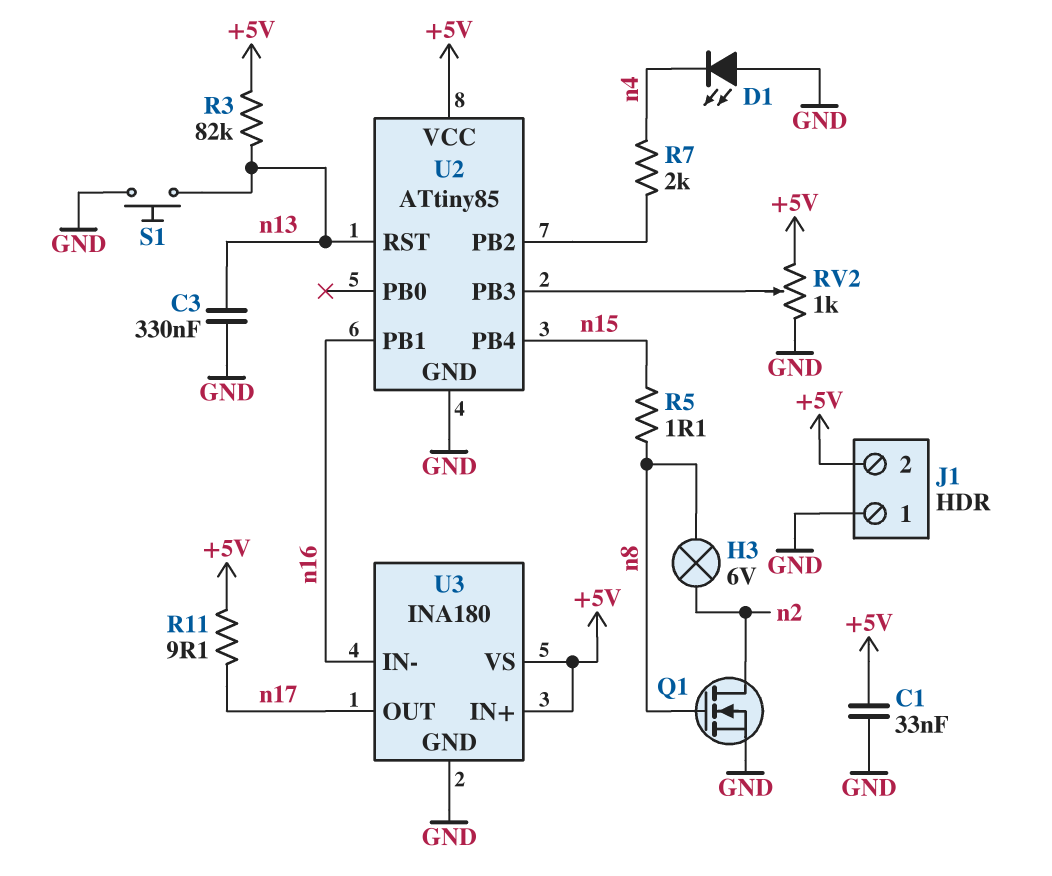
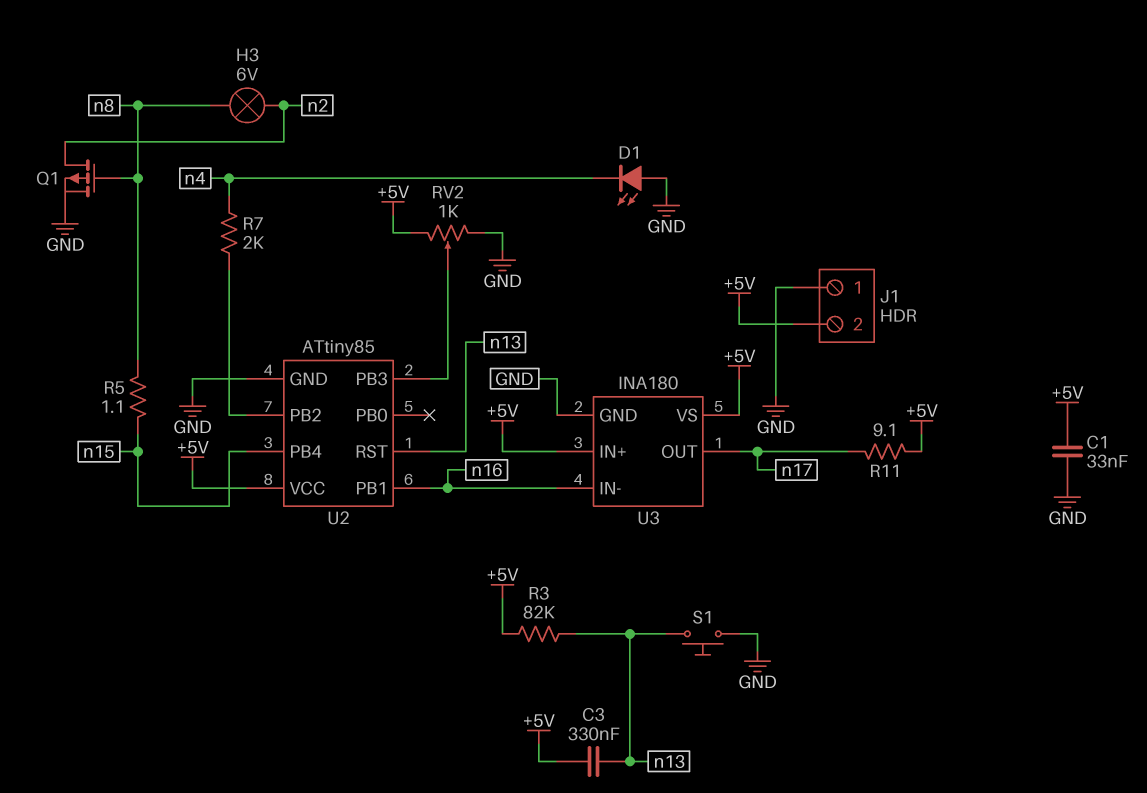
C3: 330nF (GND, n13) -> 330nF (+5V, n13)
Q1: NMOS (G n8, D n2, S GND) -> PMOS (G n8, D n2, S GND)

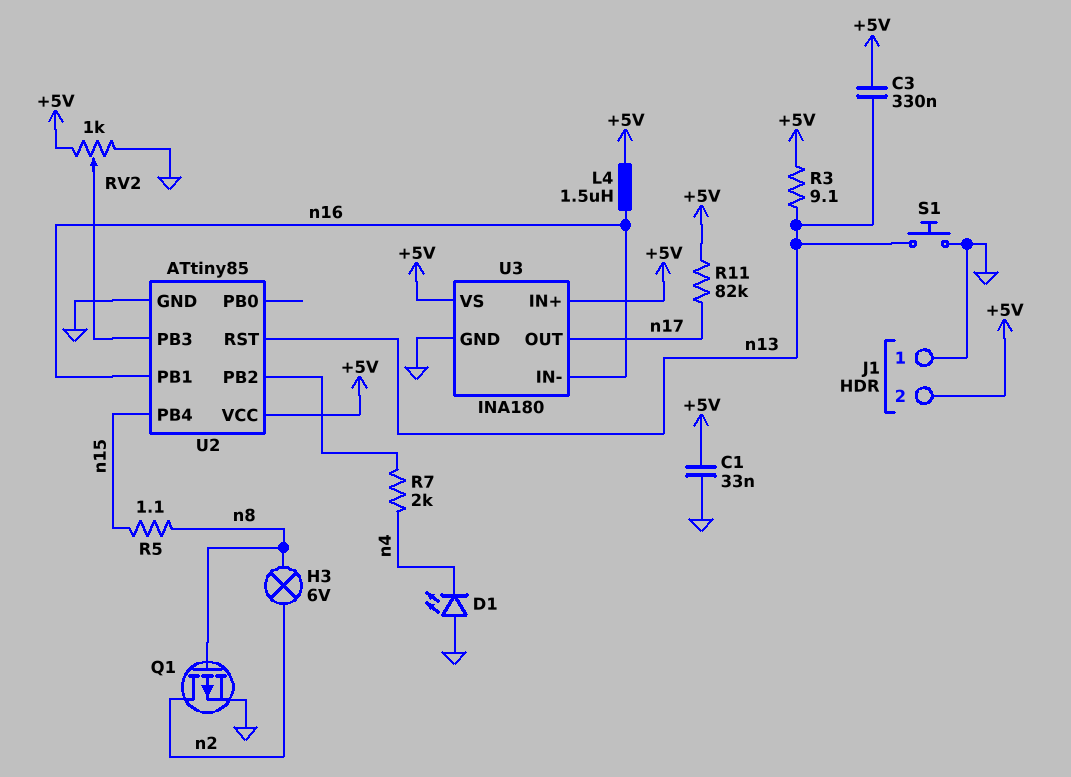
L4: none -> 1.5uH (+5V, n16)
R3: 82k (+5V, n13) -> 9.1 (+5V, n13)
R11: 9.1 (+5V, n17) -> 82k (+5V, n17)

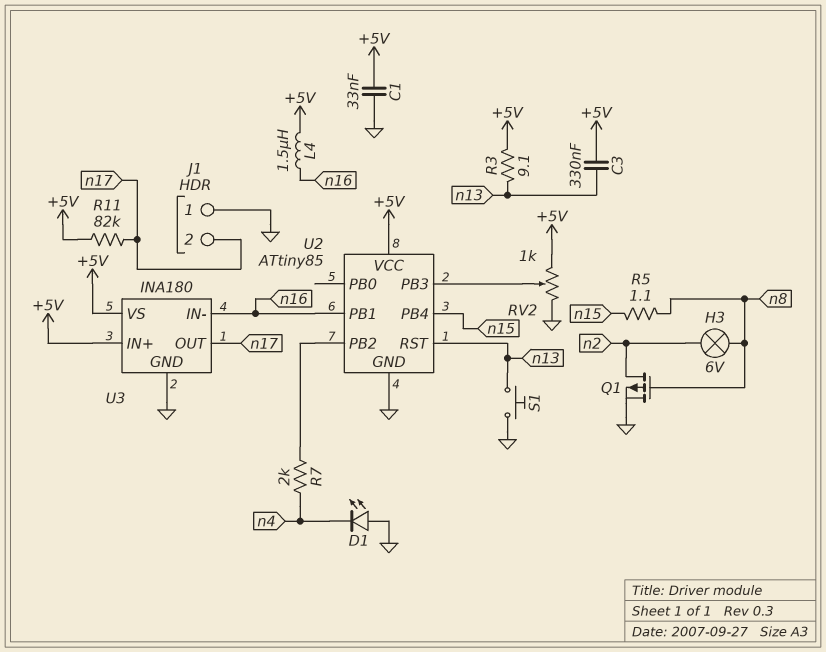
J1 pin 2: +5V -> n17

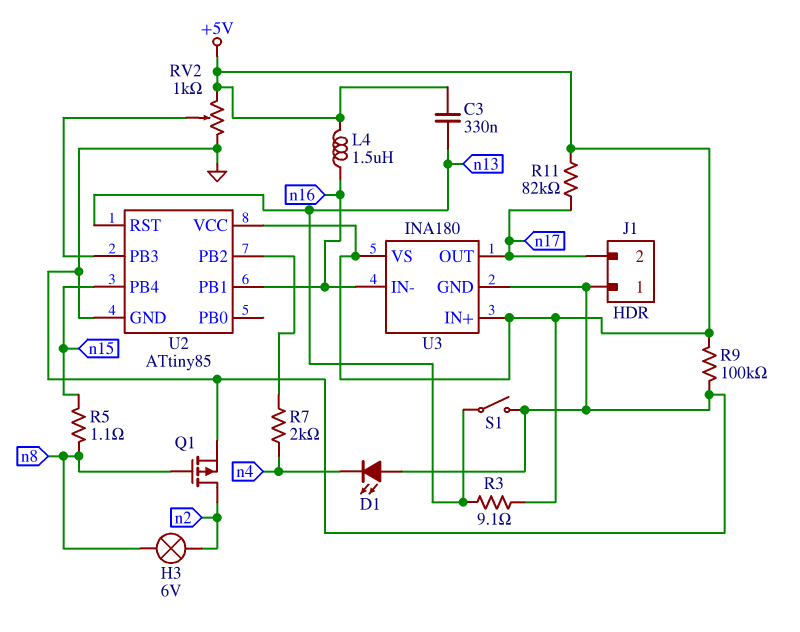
C1: 33nF (+5V, GND) -> none
R9: none -> 100k (+5V, GND)
S1: button (GND, n13) -> switch (GND, n13)

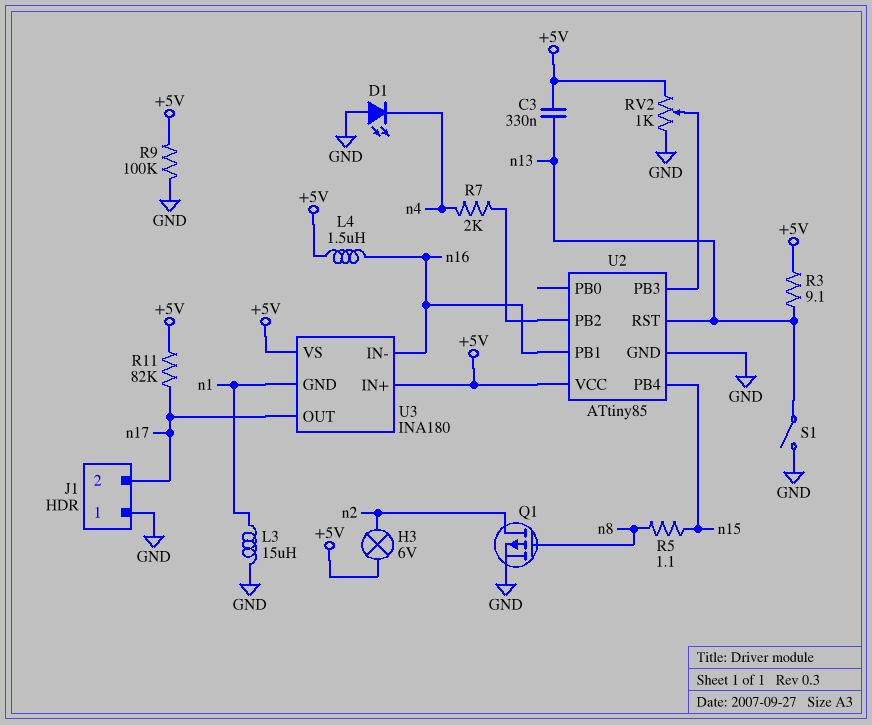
H3: lamp 6V (n2, n8) -> lamp 6V (+5V, n2)
L3: none -> 15uH (GND, n1)
U3 pin GND: GND -> n1

